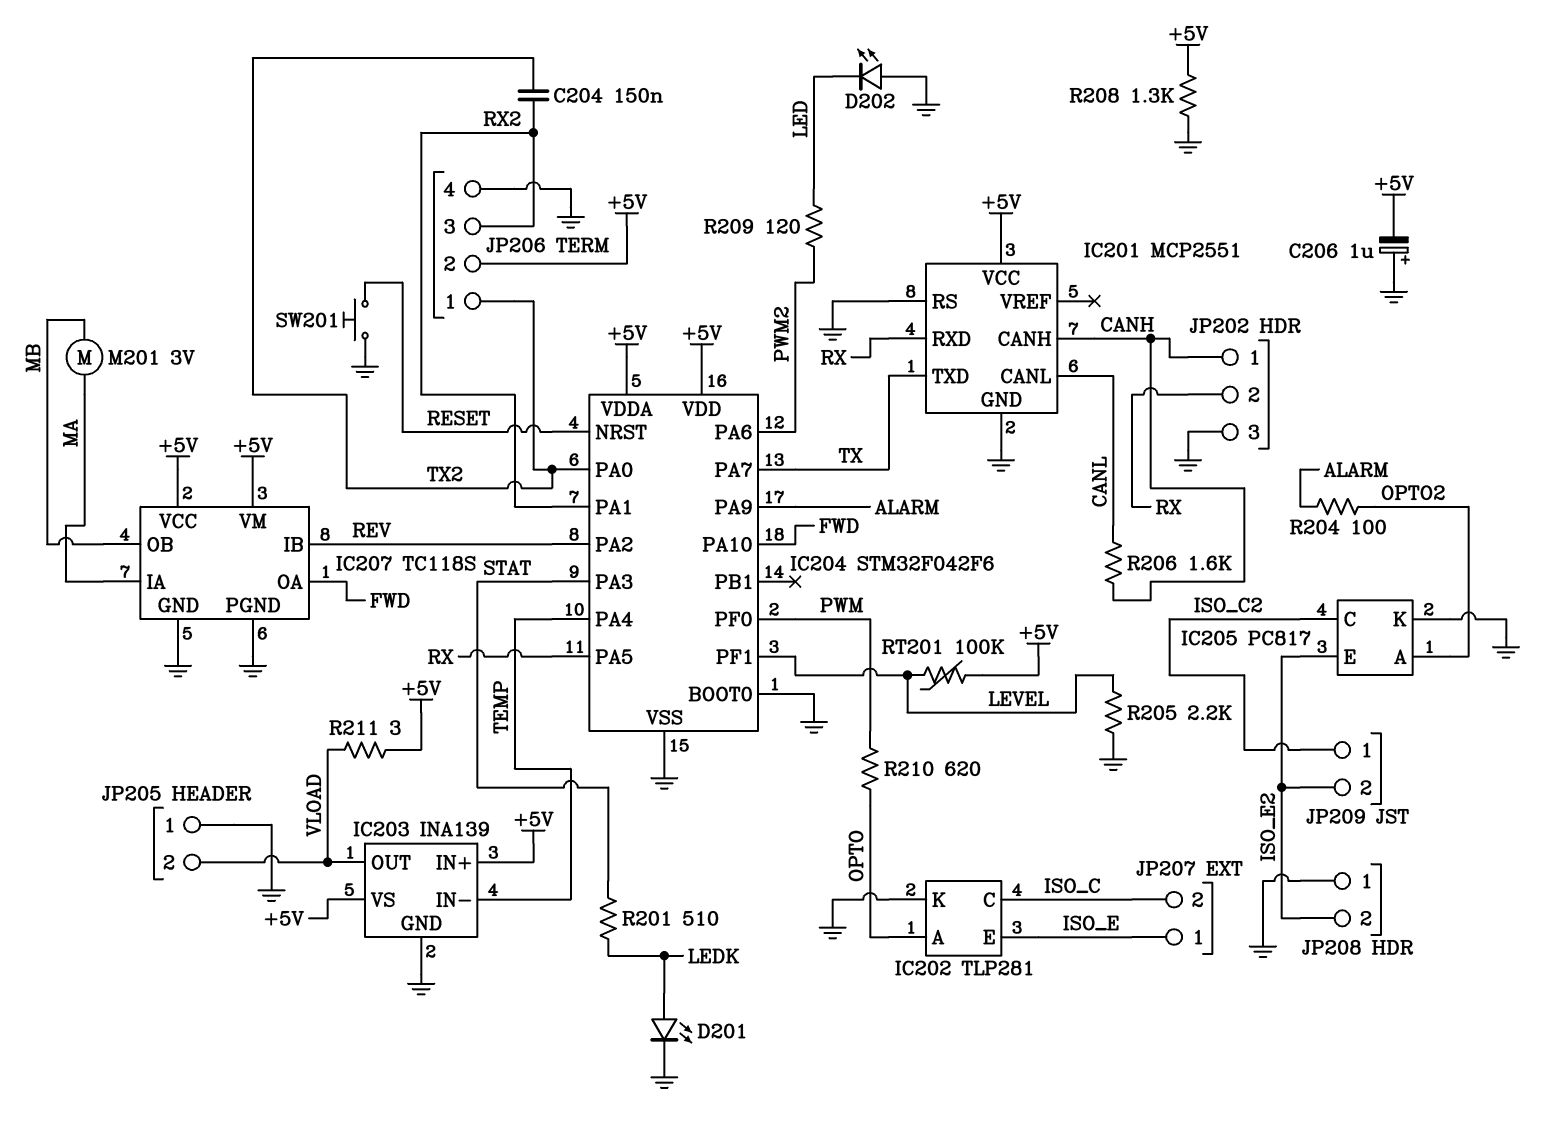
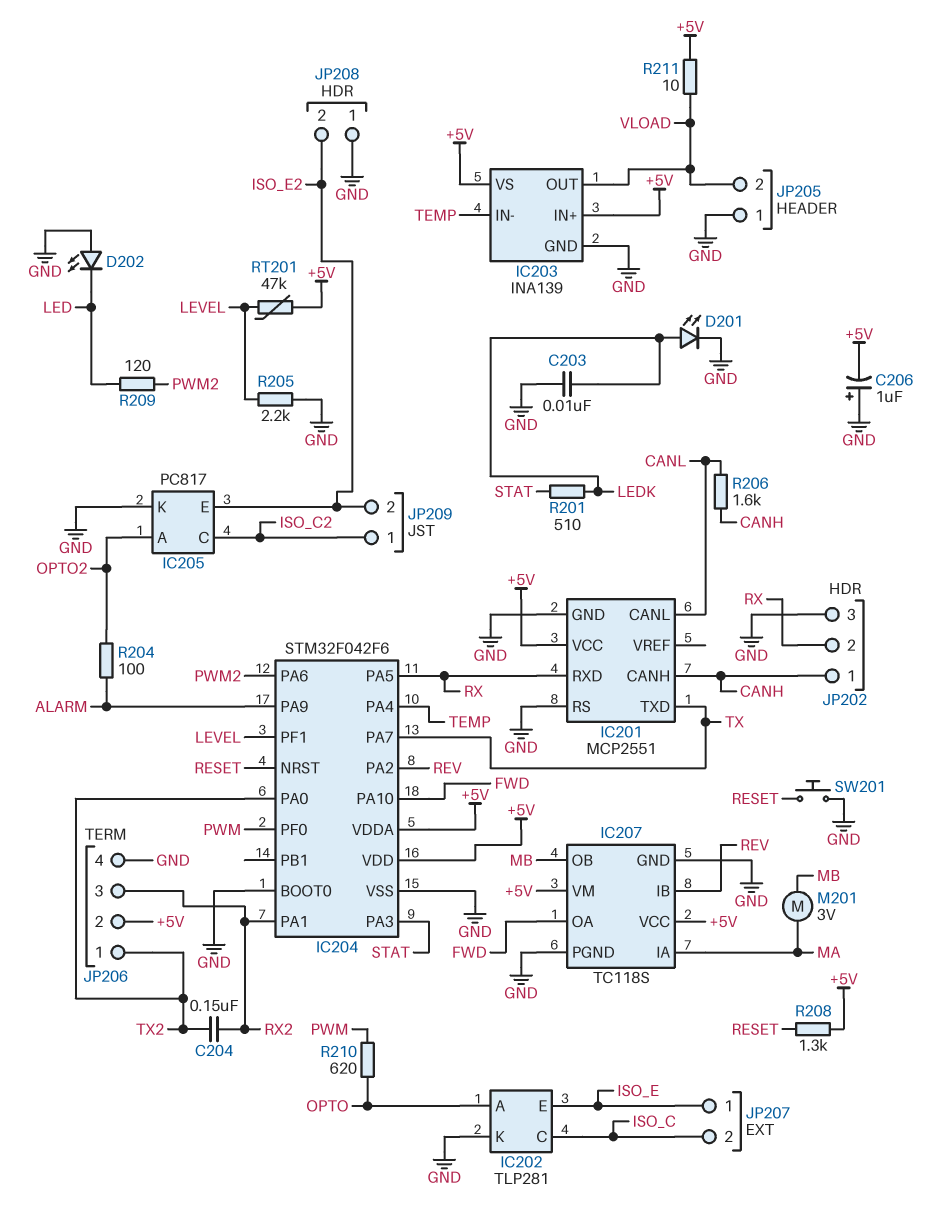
C203: none -> 10nF (GND, LEDK)
R208: 1.3k (+5V, GND) -> 1.3k (+5V, RESET)
R211: 3 (+5V, VLOAD) -> 10 (+5V, VLOAD)
RT201: 100k (+5V, LEVEL) -> 47k (+5V, LEVEL)

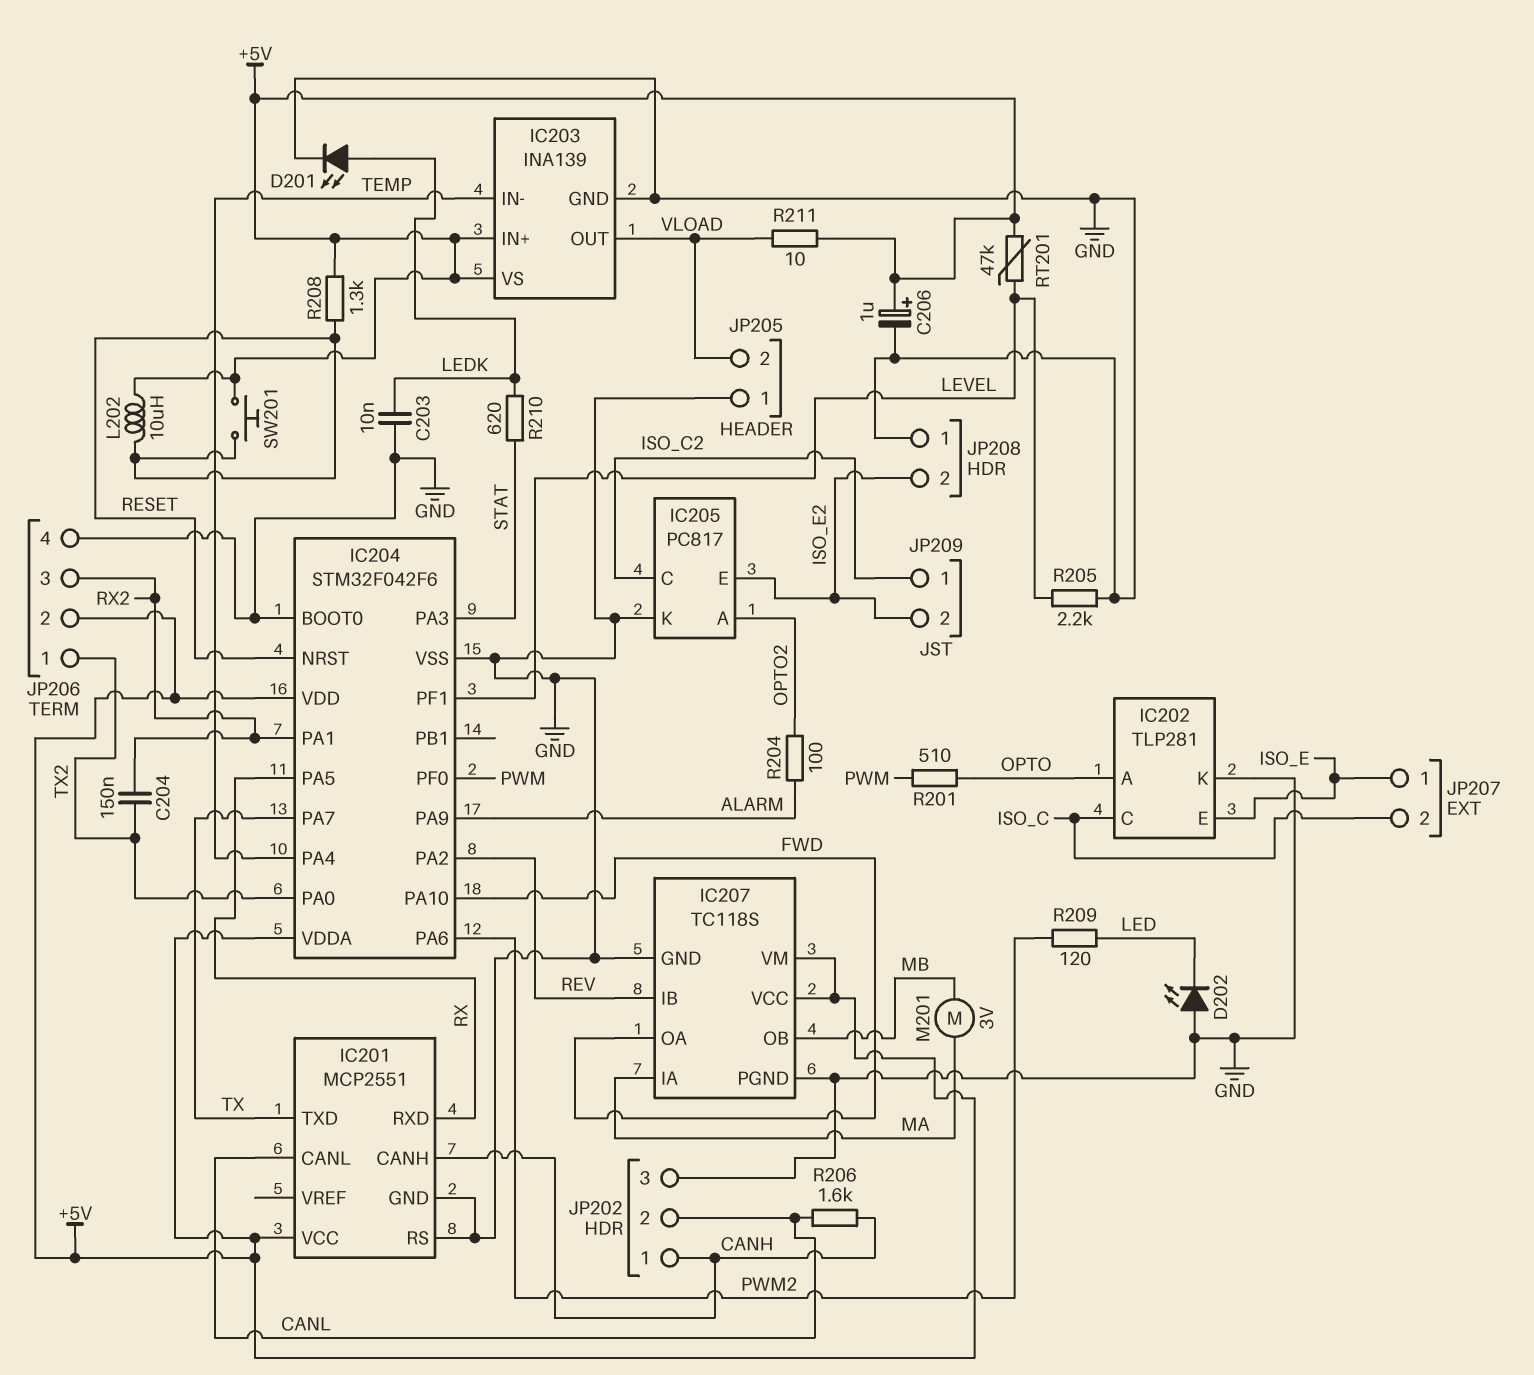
C206: 1uF (plus GND, minus +5V) -> 1uF (plus +5V, minus GND)
JP202 pin 2: RX -> CANL
L202: none -> 10uH (+5V, RESET)
R201: 510 (LEDK, STAT) -> 510 (OPTO, PWM)
R210: 620 (OPTO, PWM) -> 620 (LEDK, STAT)
SW201: button (GND, RESET) -> button (+5V, RESET)

